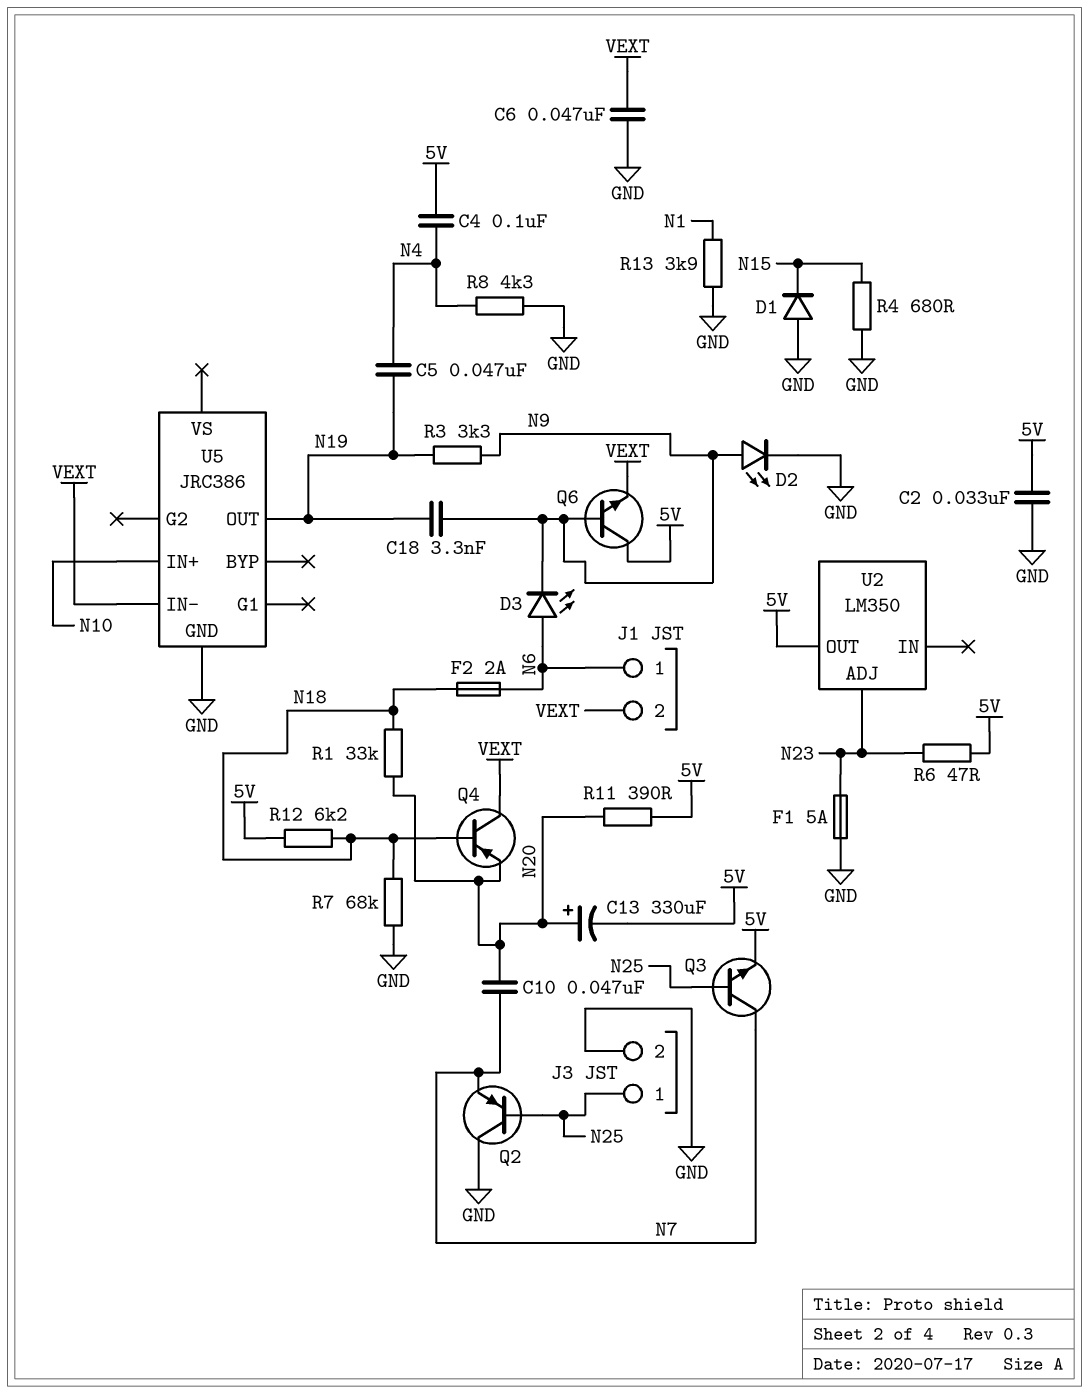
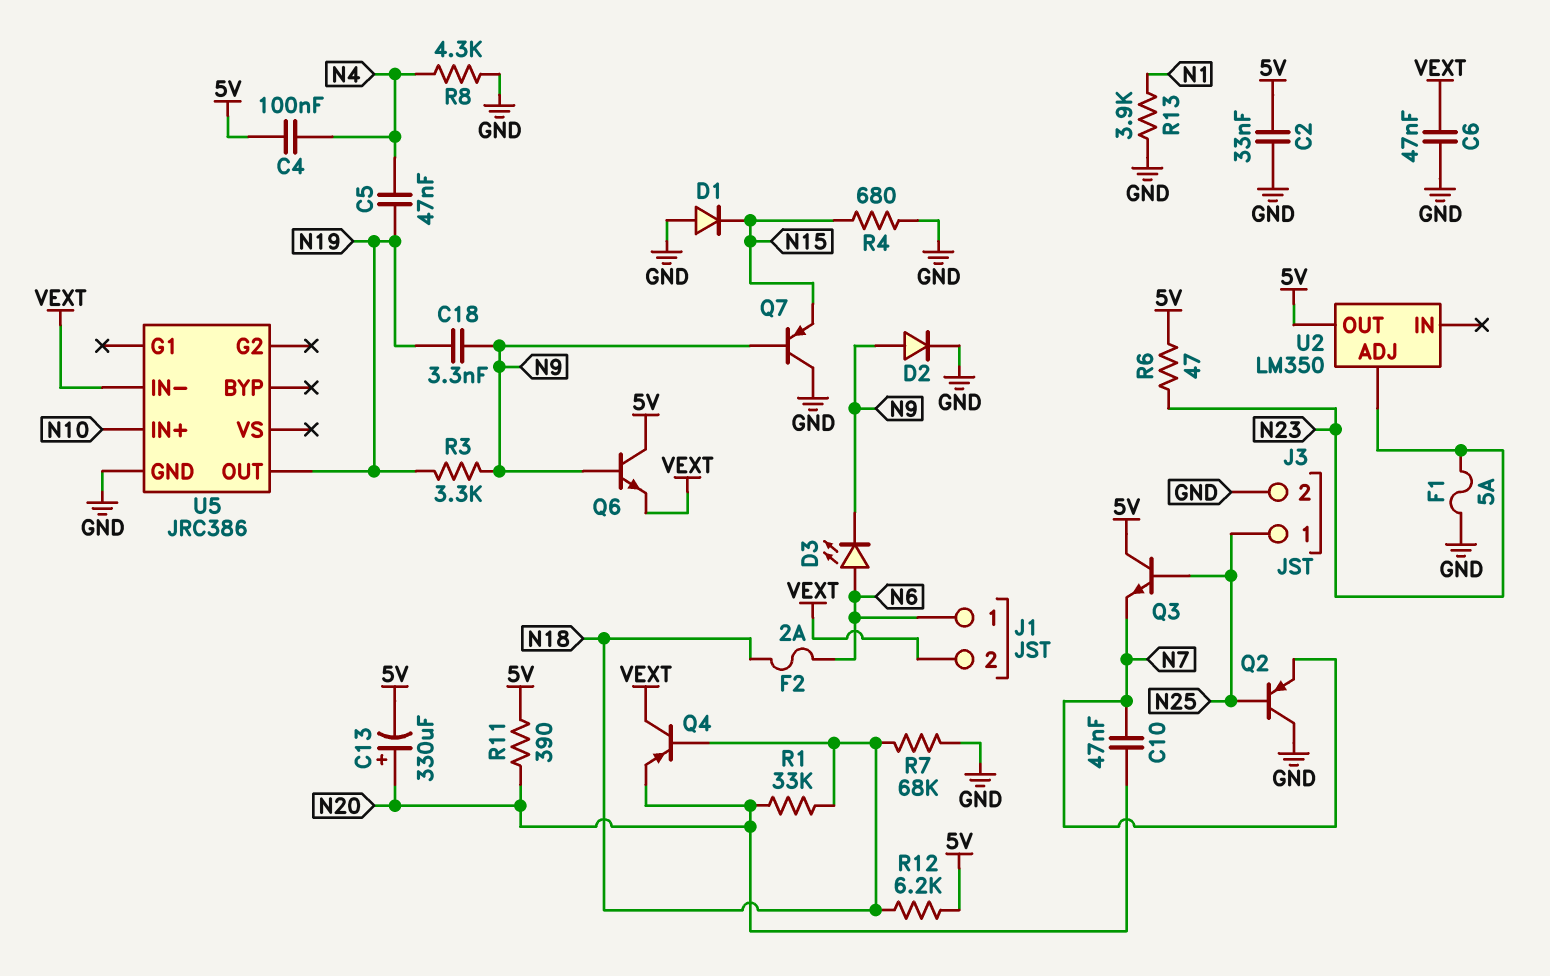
D2: LED (A N9, K GND) -> diode (A N9, K GND)
Q3: NPN (B N25, C N7, E 5V) -> NPN (B N25, C 5V, E N7)
Q7: none -> PNP (B N9, C GND, E N15)

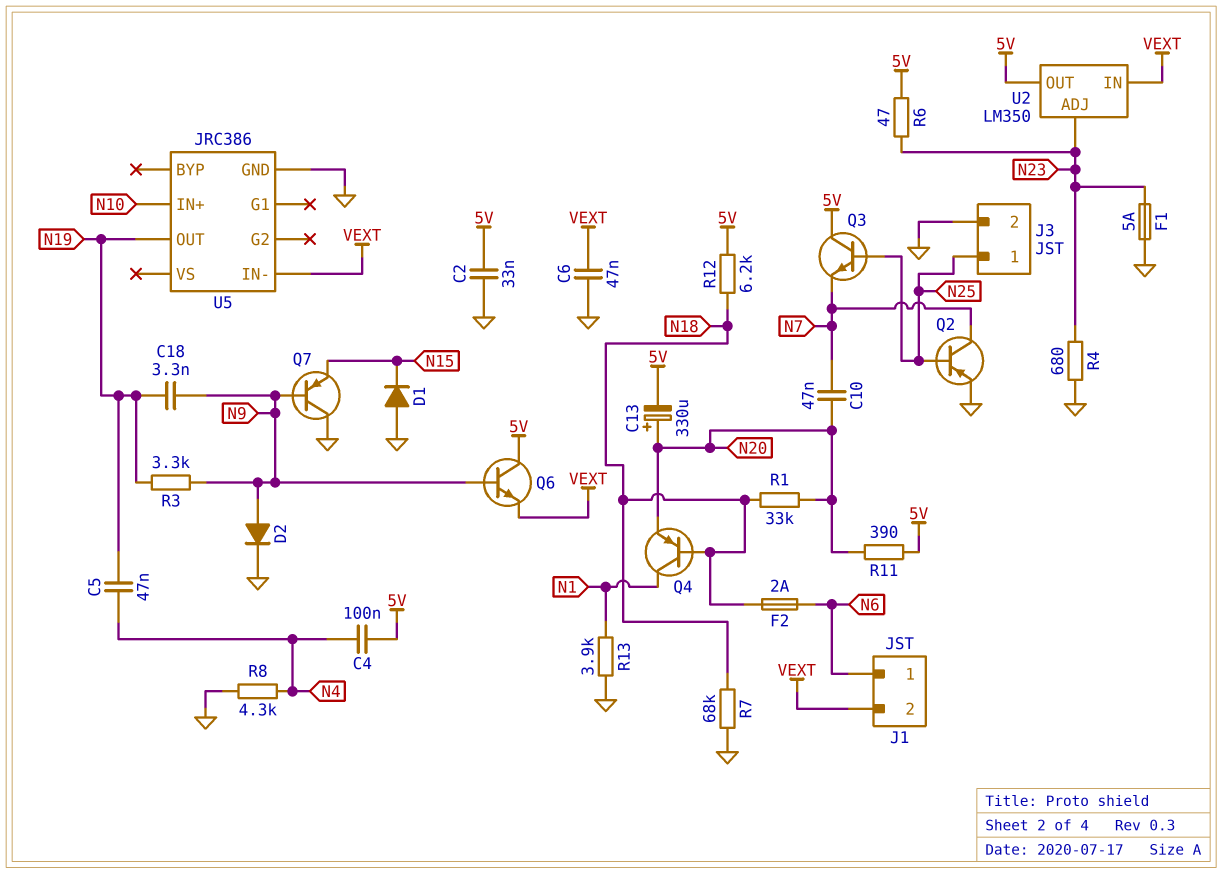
D3: LED (A N6, K N9) -> none
Q2: PNP (B N25, C GND, E N7) -> PNP (B N25, C N7, E GND)
Q4: PNP (B N18, C VEXT, E N20) -> PNP (B N18, C N1, E N20)
R4: 680 (GND, N15) -> 680 (GND, N23)
U2 pin IN: none -> VEXT

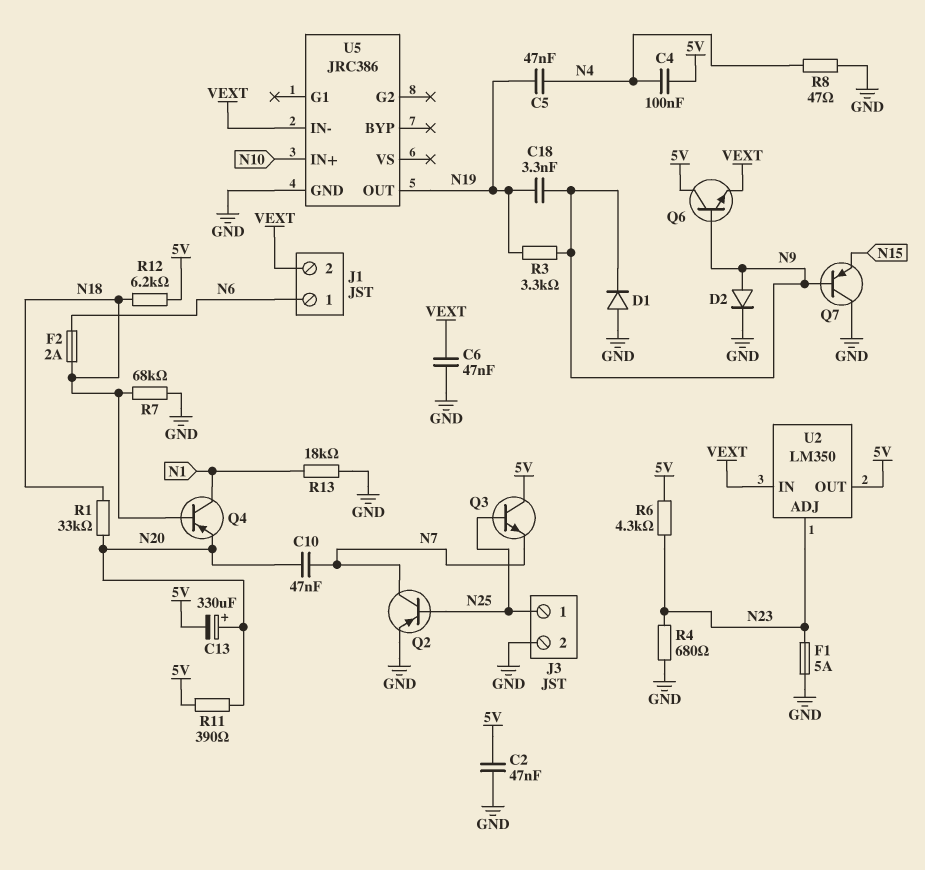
C2: 33nF (5V, GND) -> 47nF (5V, GND)
D1: diode (A GND, K N15) -> diode (A GND, K N9)
R6: 47 (5V, N23) -> 4.3k (5V, N23)
R8: 4.3k (GND, N4) -> 47 (GND, N4)
R13: 3.9k (GND, N1) -> 18k (GND, N1)

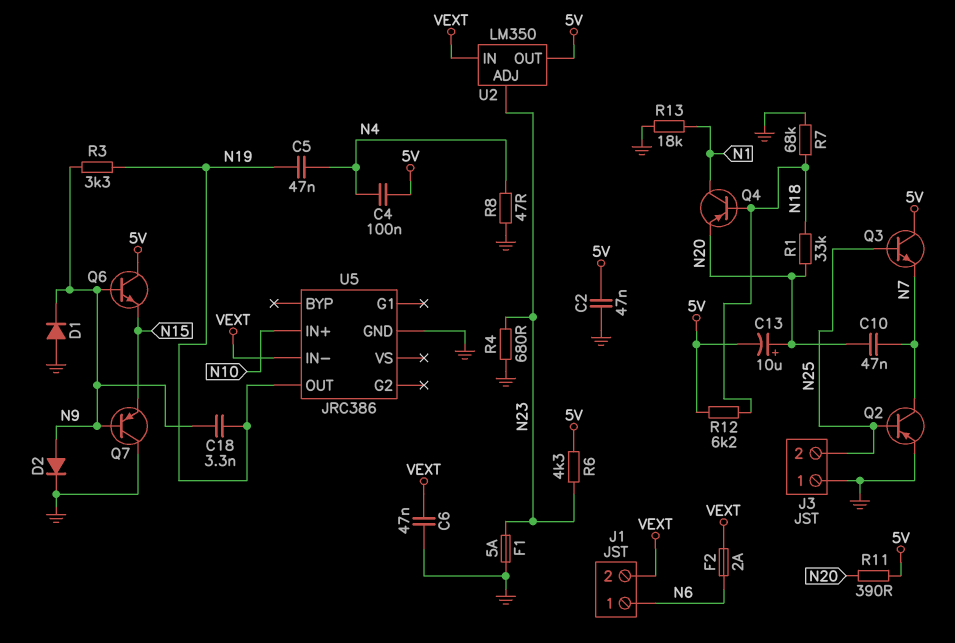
C13: 330uF (plus N20, minus 5V) -> 10uF (plus N20, minus 5V)
F2: 2A (N6, N18) -> 2A (N6, VEXT)
J3 pin 1: N25 -> GND
J3 pin 2: GND -> N25
Q6: NPN (B N9, C 5V, E VEXT) -> NPN (B N9, C 5V, E N15)

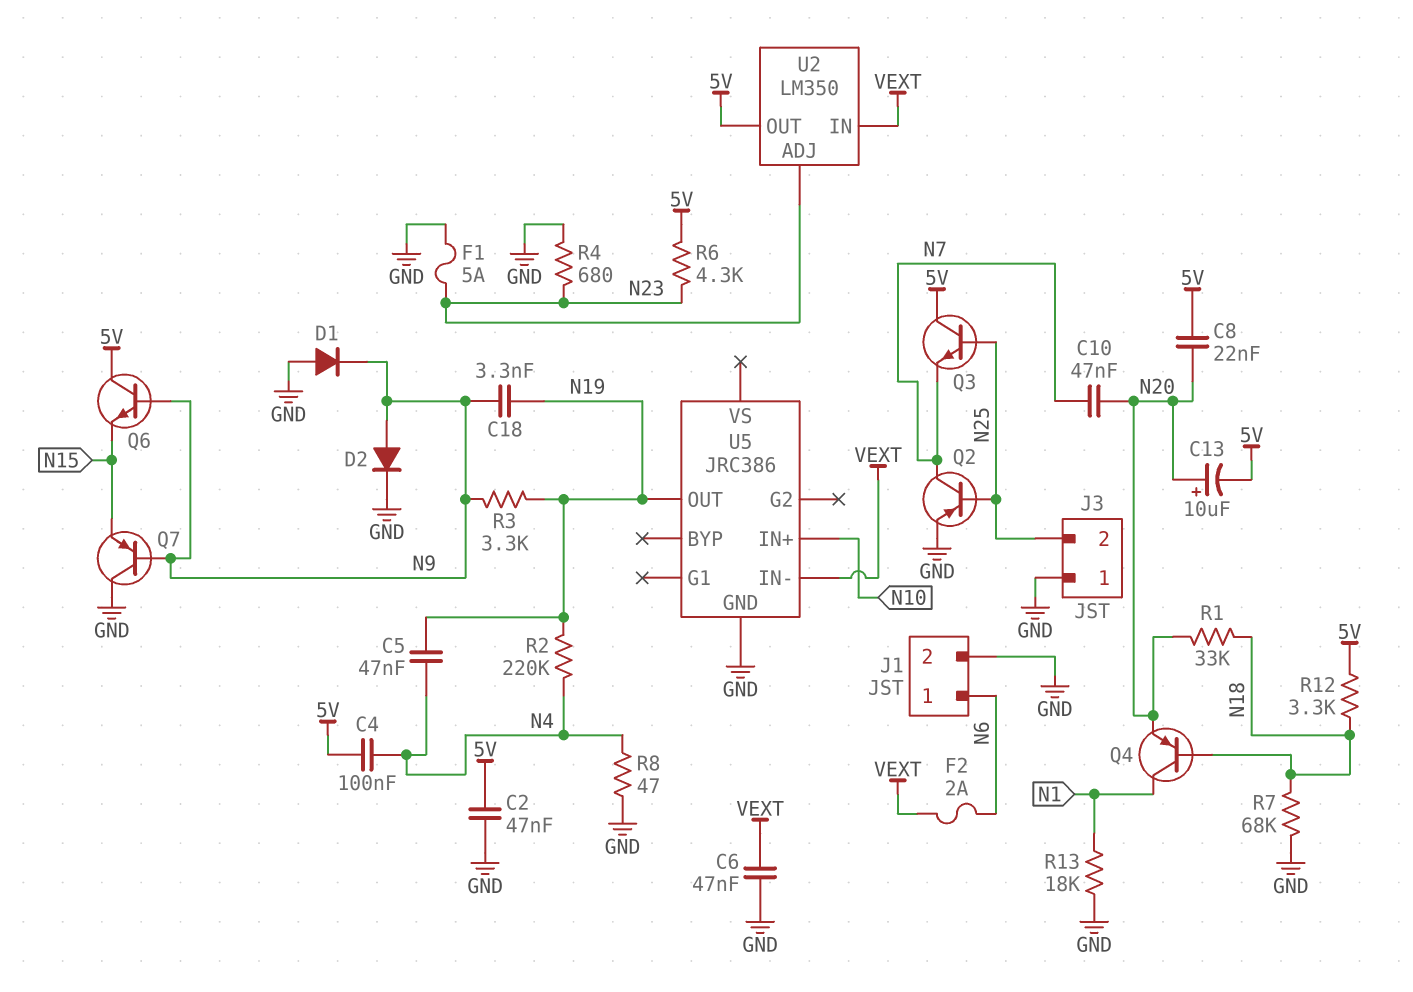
C8: none -> 22nF (5V, N20)
J1 pin 2: VEXT -> GND
R2: none -> 220k (N4, N19)
R11: 390 (5V, N20) -> none
R12: 6.2k (5V, N18) -> 3.3k (5V, N18)

